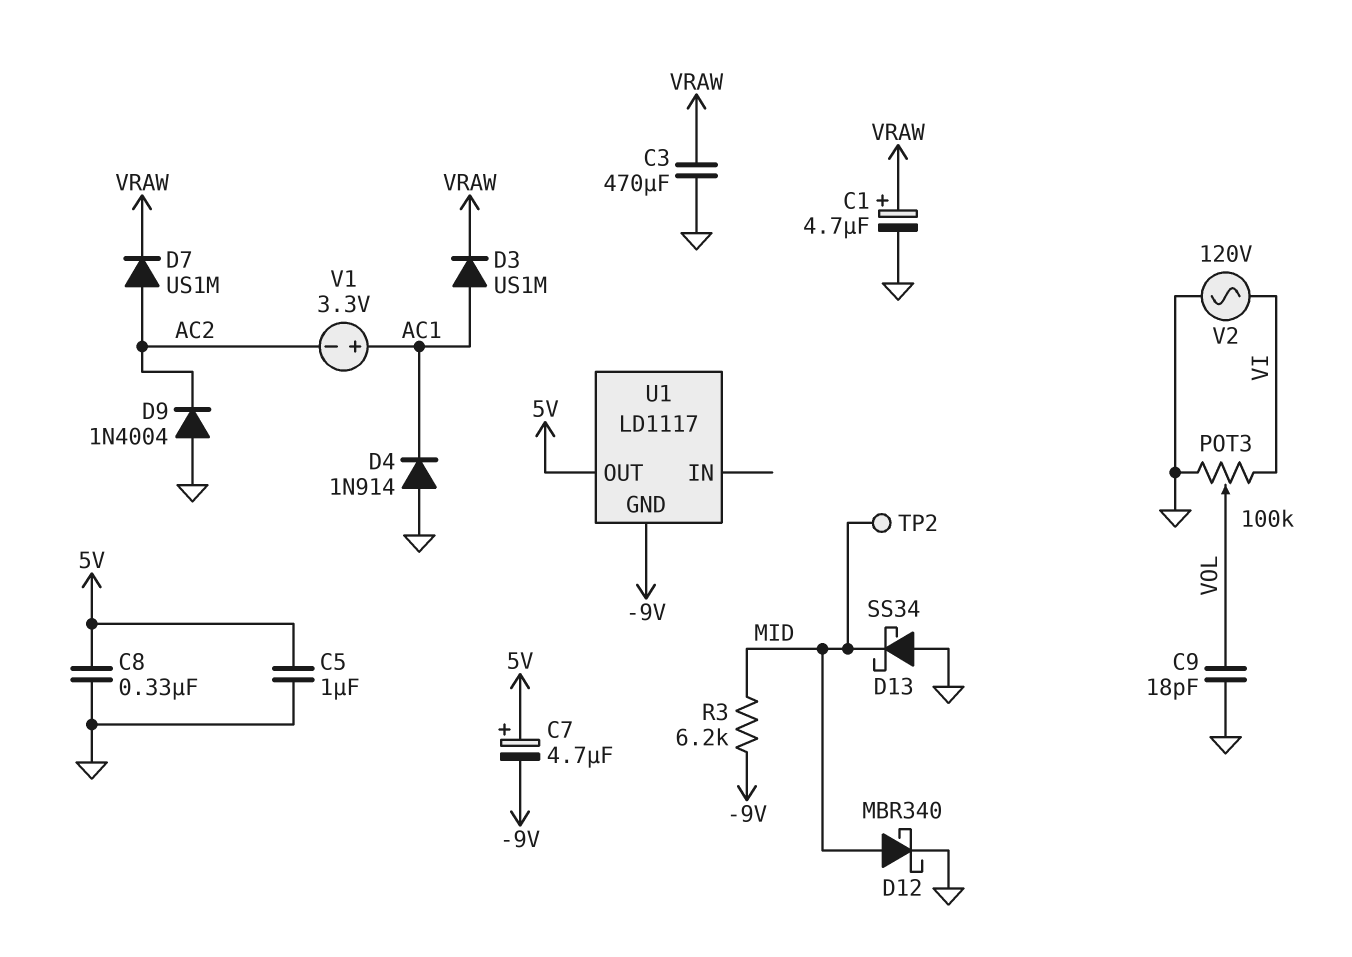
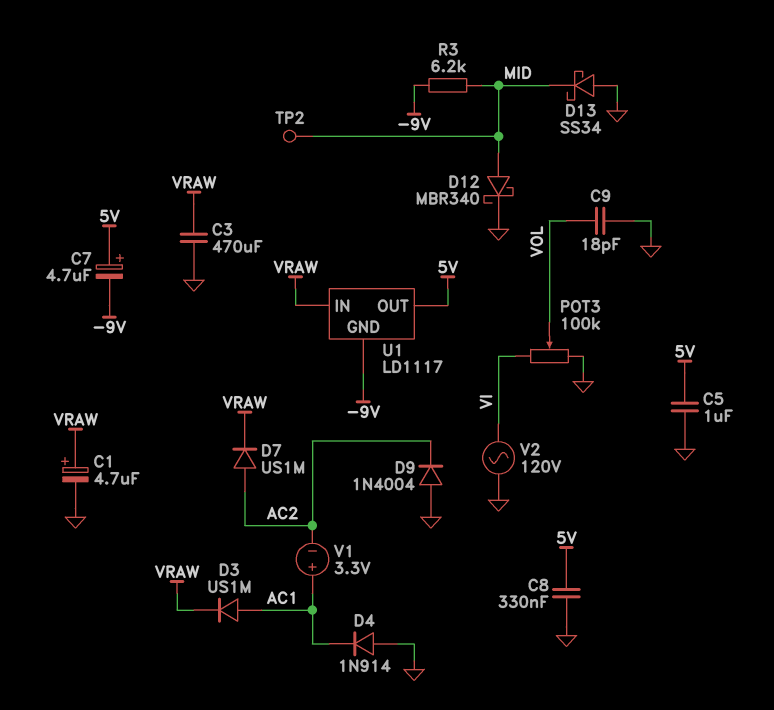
U1 pin IN: none -> VRAW

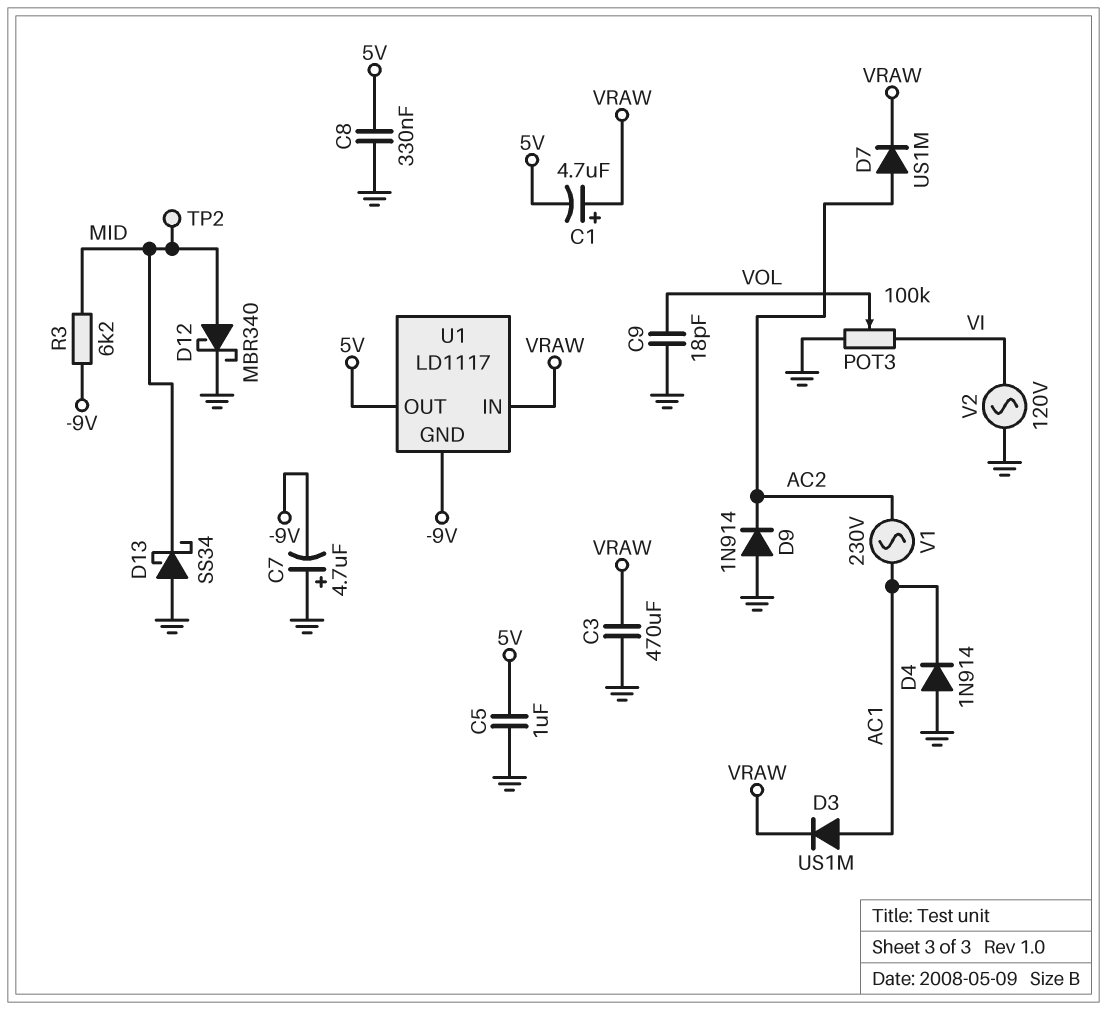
C1: 4.7uF (plus VRAW, minus GND) -> 4.7uF (plus VRAW, minus 5V)
C7: 4.7uF (plus 5V, minus -9V) -> 4.7uF (plus GND, minus -9V)
D9: diode 1N4004 (A GND, K AC2) -> diode 1N914 (A GND, K AC2)
V1: 3.3V (plus AC1, minus AC2) -> AC 230V (AC1, AC2)

